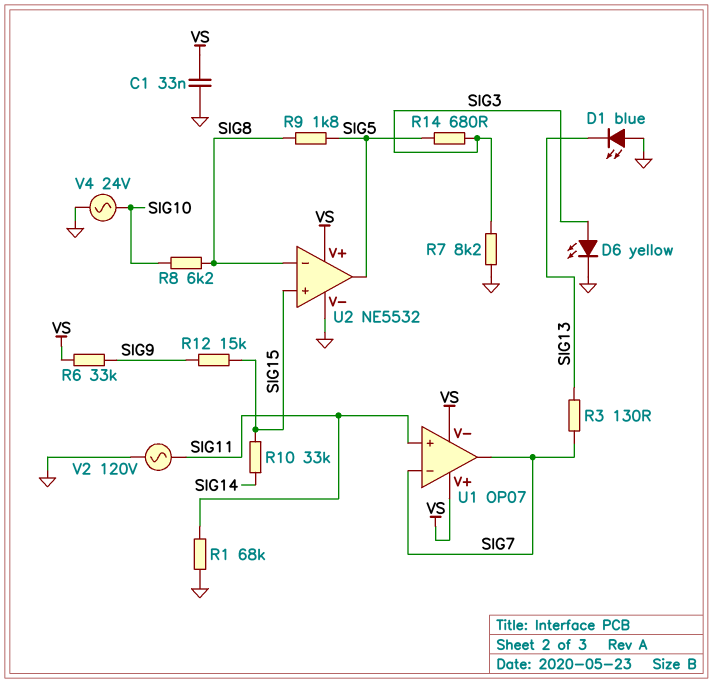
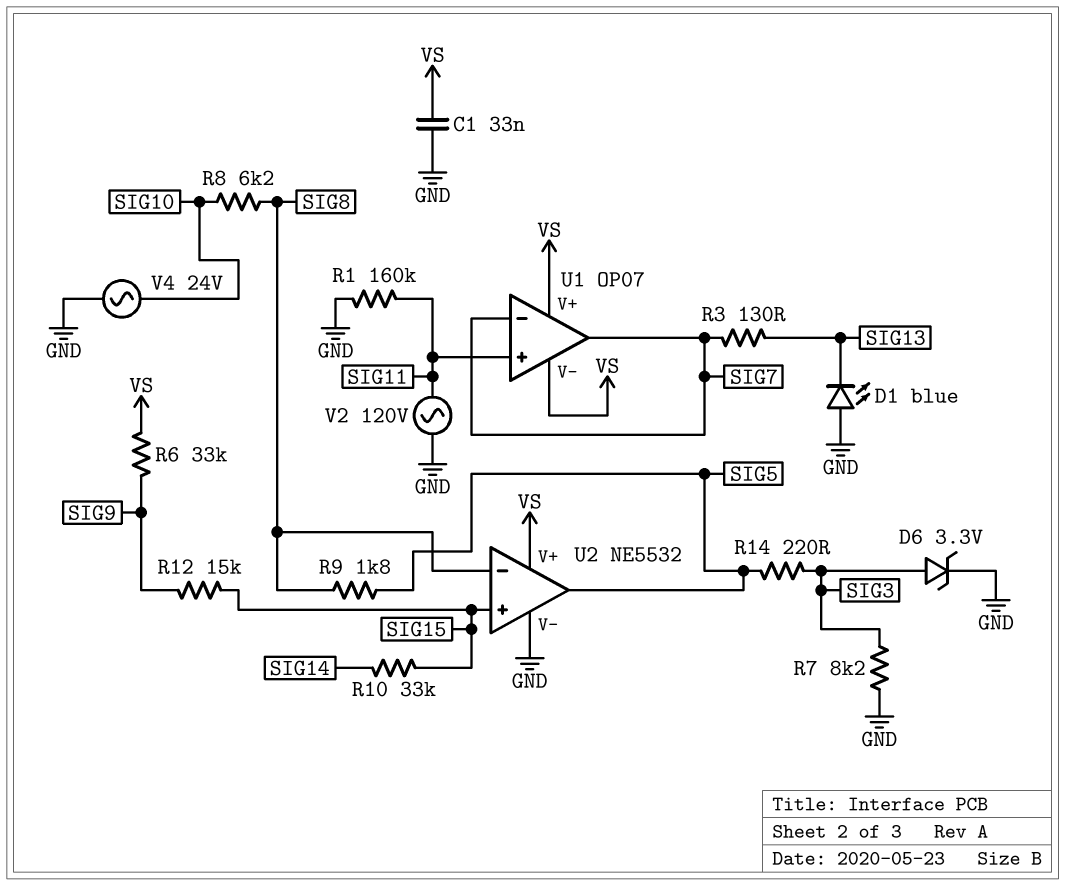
D6: LED yellow (A SIG3, K GND) -> zener 3.3V (A SIG3, K GND)
R1: 68k (GND, SIG11) -> 160k (GND, SIG11)
R14: 680 (SIG3, SIG5) -> 220 (SIG3, SIG5)

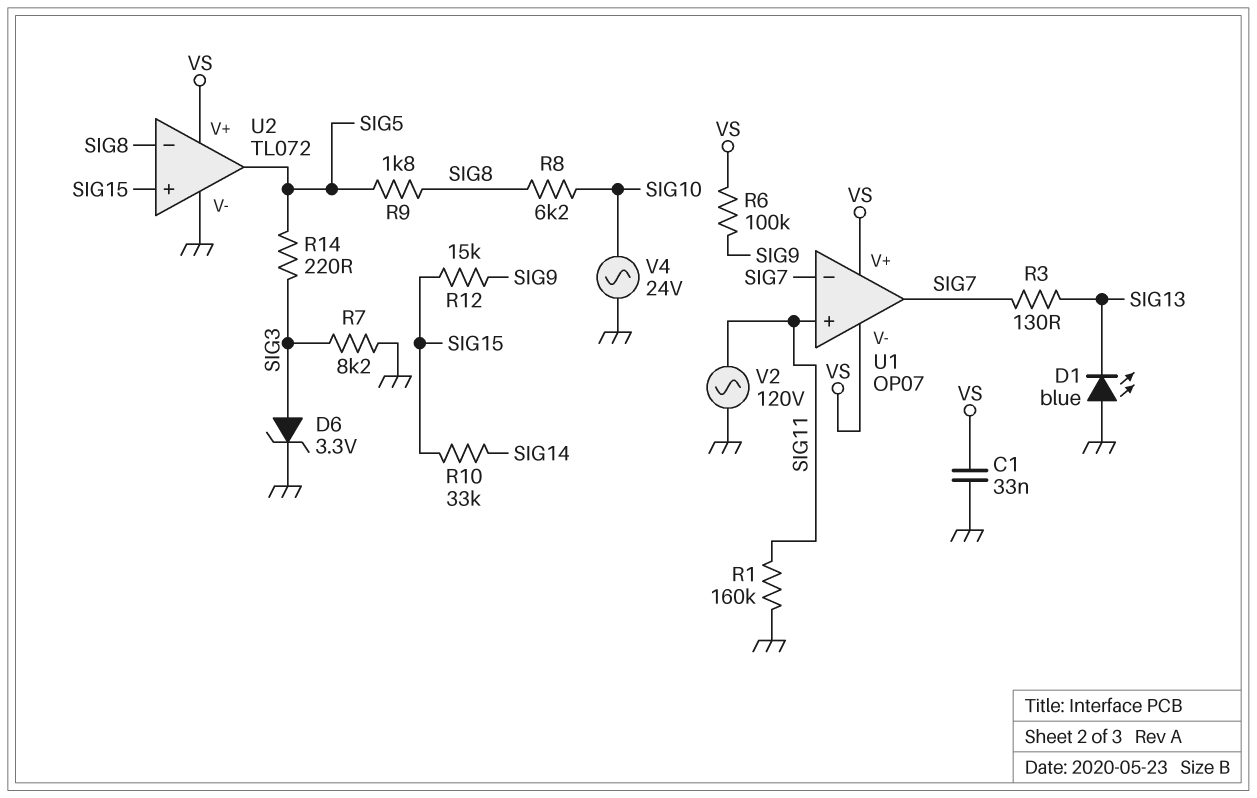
R6: 33k (SIG9, VS) -> 100k (SIG9, VS)
U2: NE5532 -> TL072

